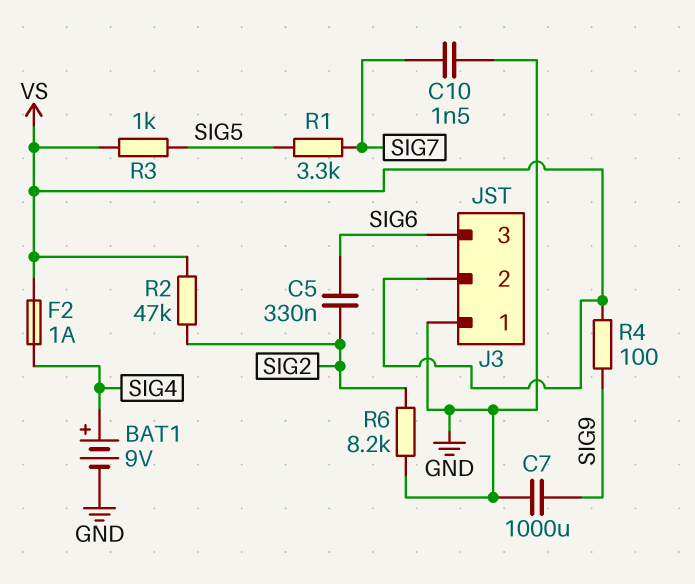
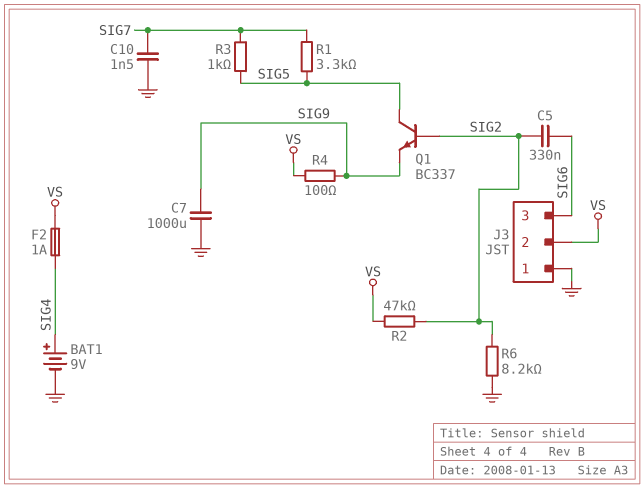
Q1: none -> NPN BC337 (B SIG2, C SIG5, E SIG9)
R3: 1k (SIG5, VS) -> 1k (SIG5, SIG7)

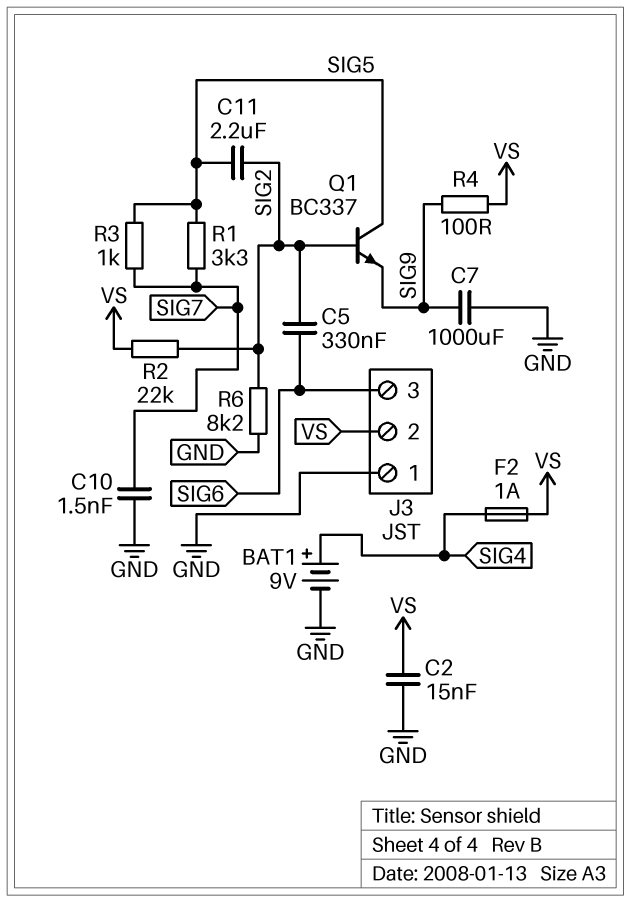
C2: none -> 15nF (GND, VS)
C11: none -> 2.2uF (SIG2, SIG5)
R2: 47k (SIG2, VS) -> 22k (SIG2, VS)

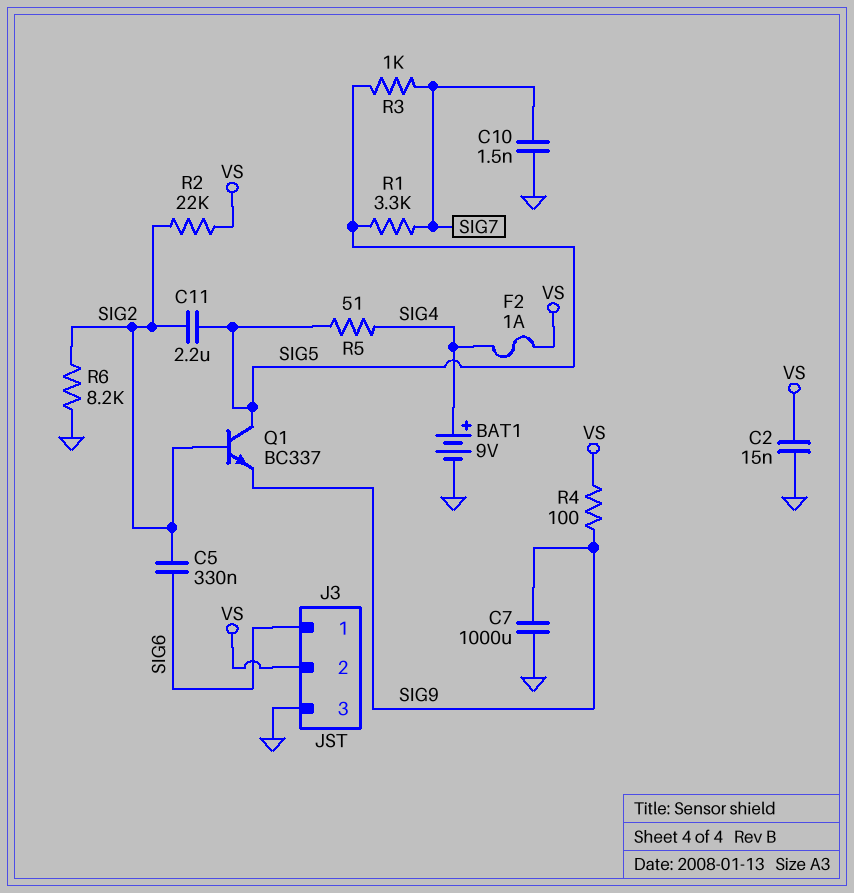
J3 pin 1: GND -> SIG6
J3 pin 3: SIG6 -> GND
R5: none -> 51 (SIG4, SIG5)

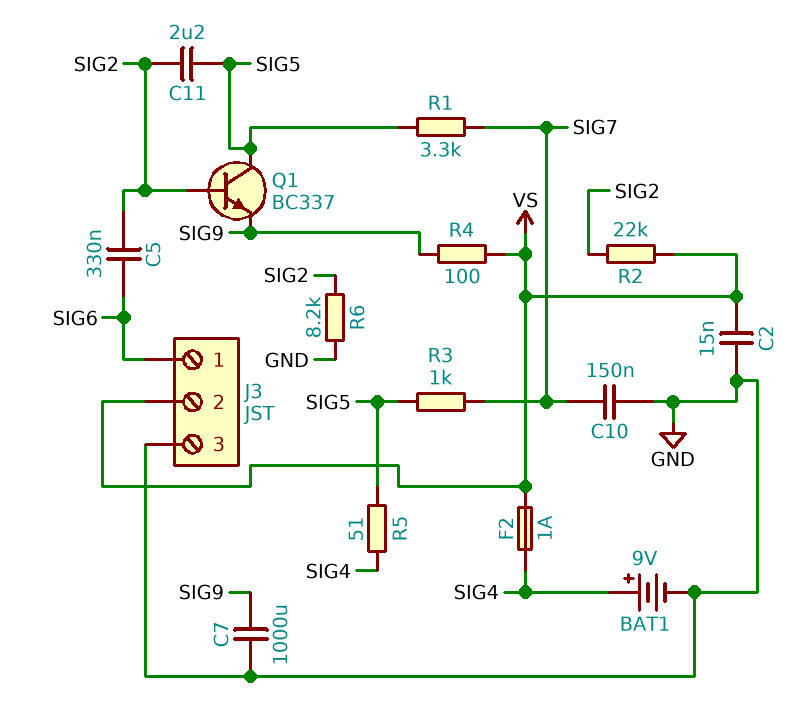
C10: 1.5nF (GND, SIG7) -> 150nF (GND, SIG7)

